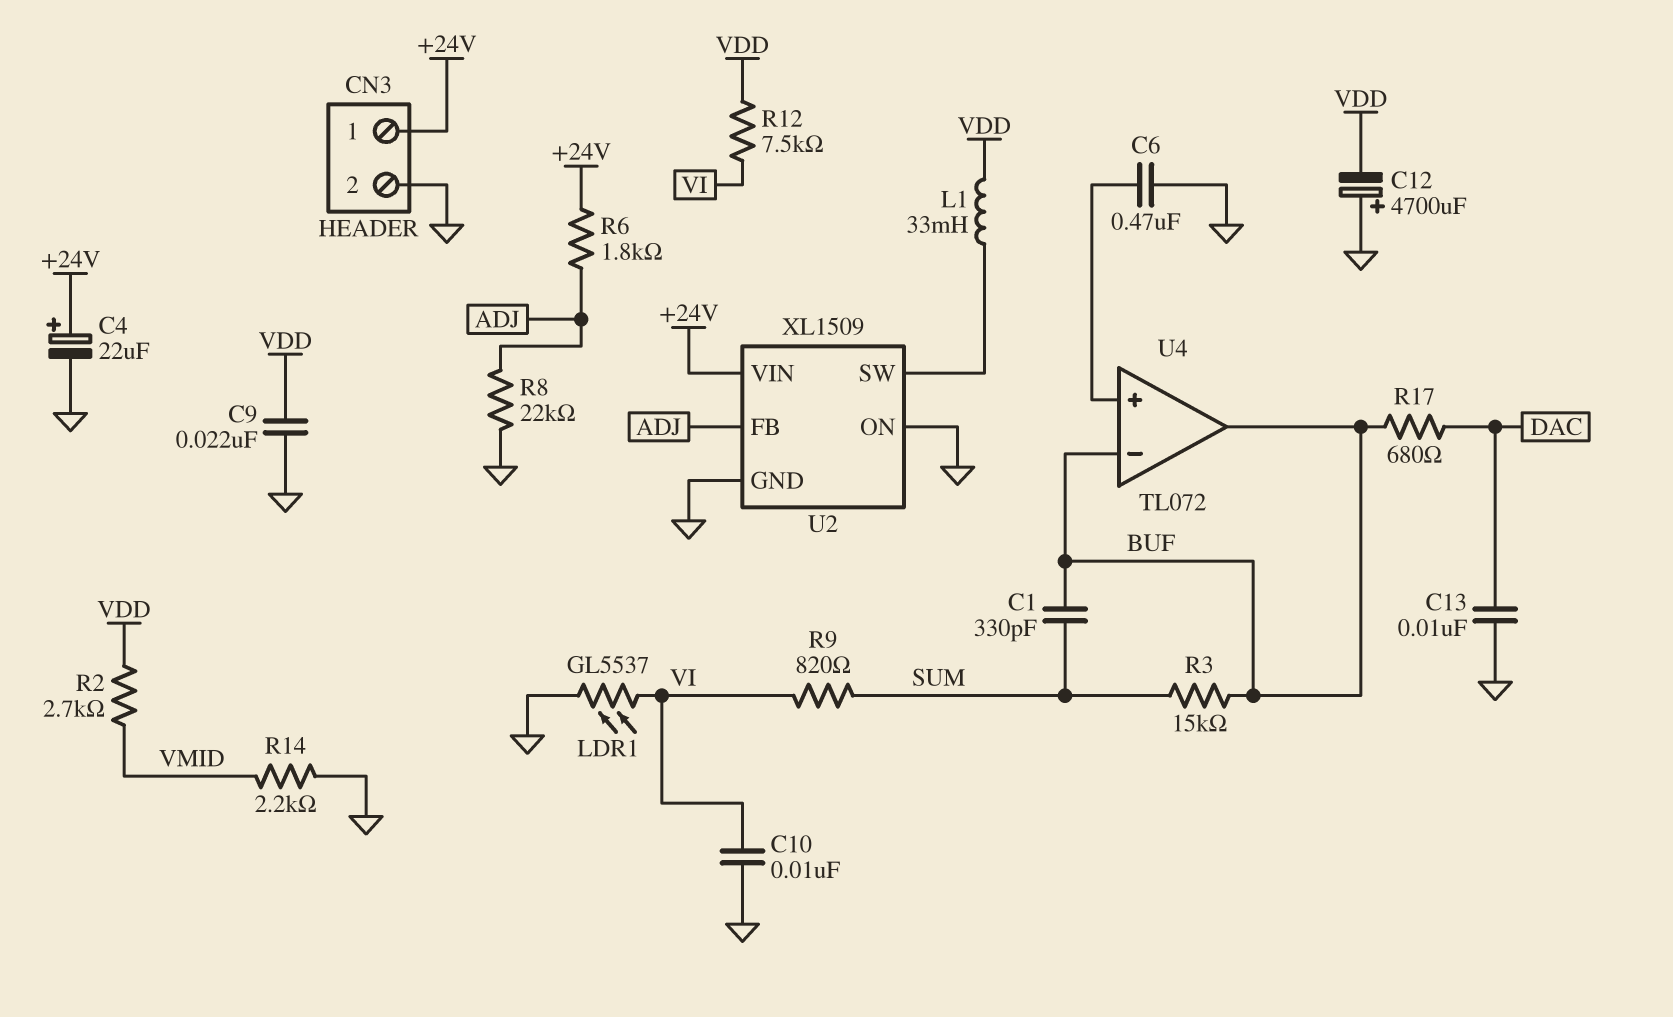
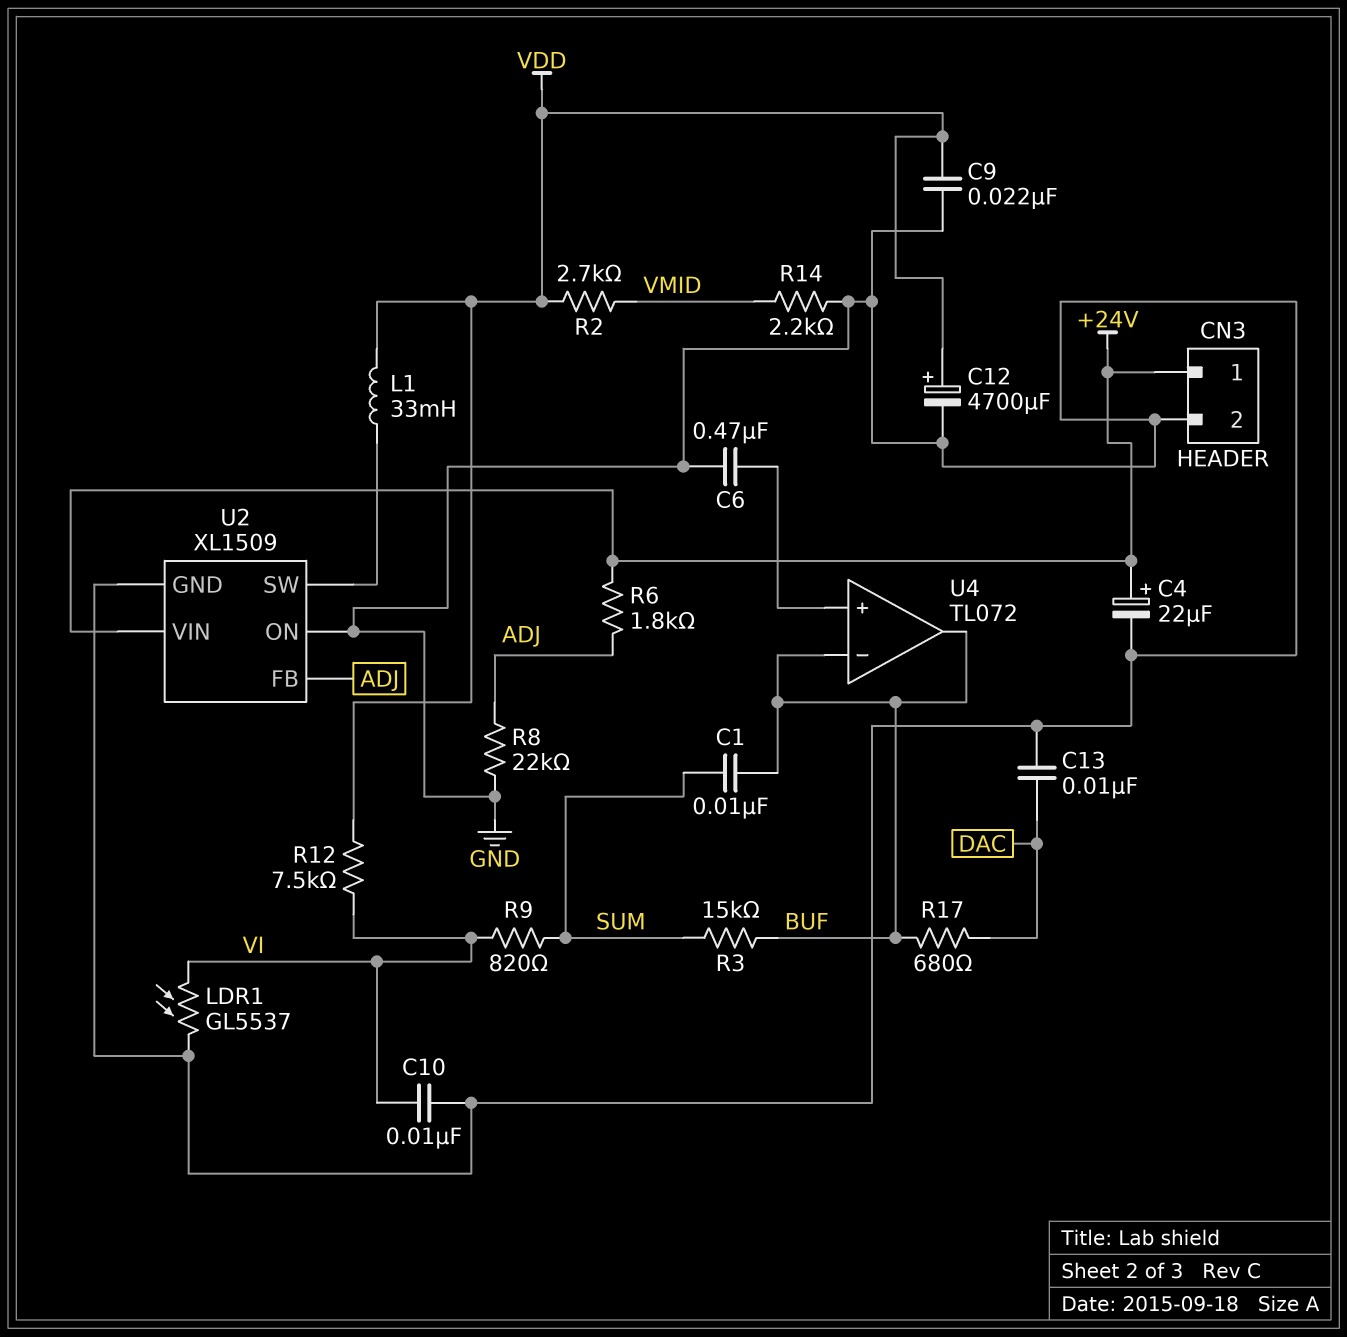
C1: 330pF (BUF, SUM) -> 10nF (BUF, SUM)
C12: 4700uF (plus GND, minus VDD) -> 4700uF (plus VDD, minus GND)

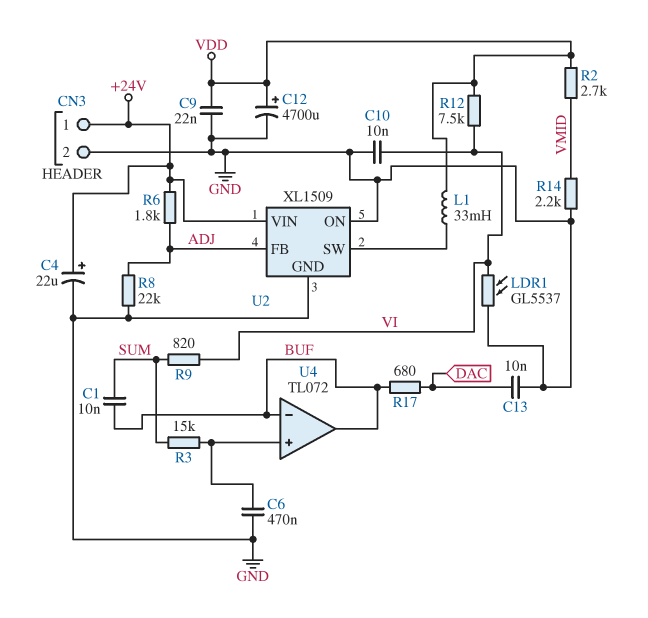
R3: 15k (BUF, SUM) -> 15k (SUM, U4/in+)

